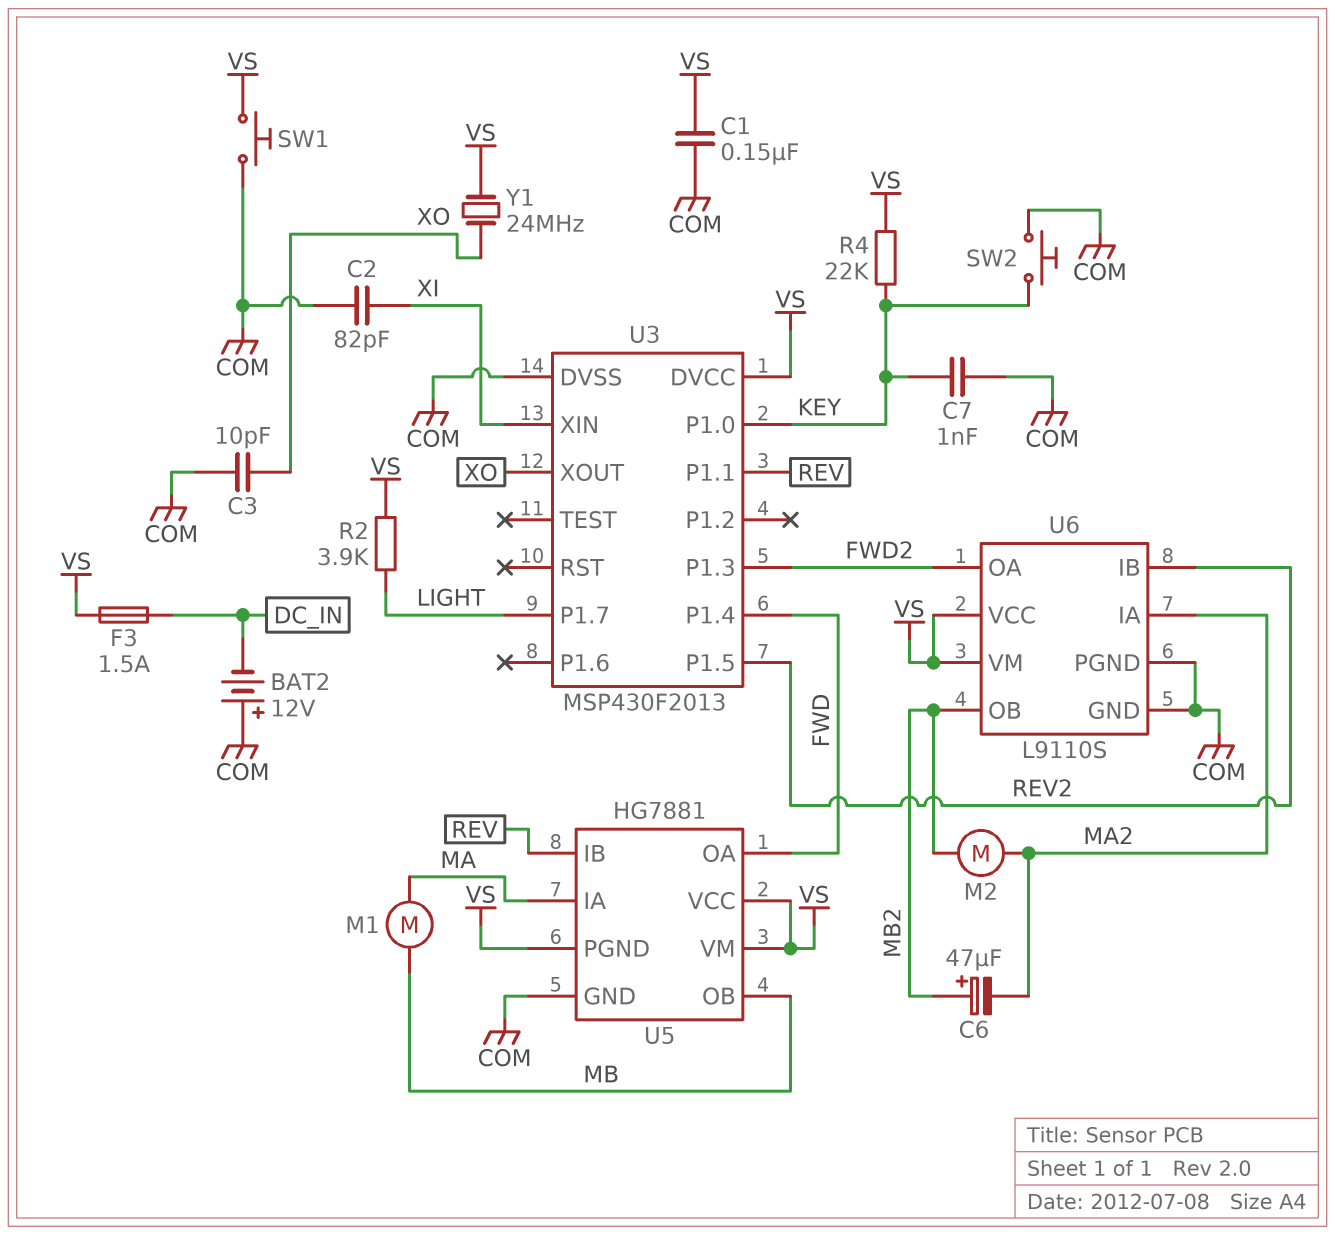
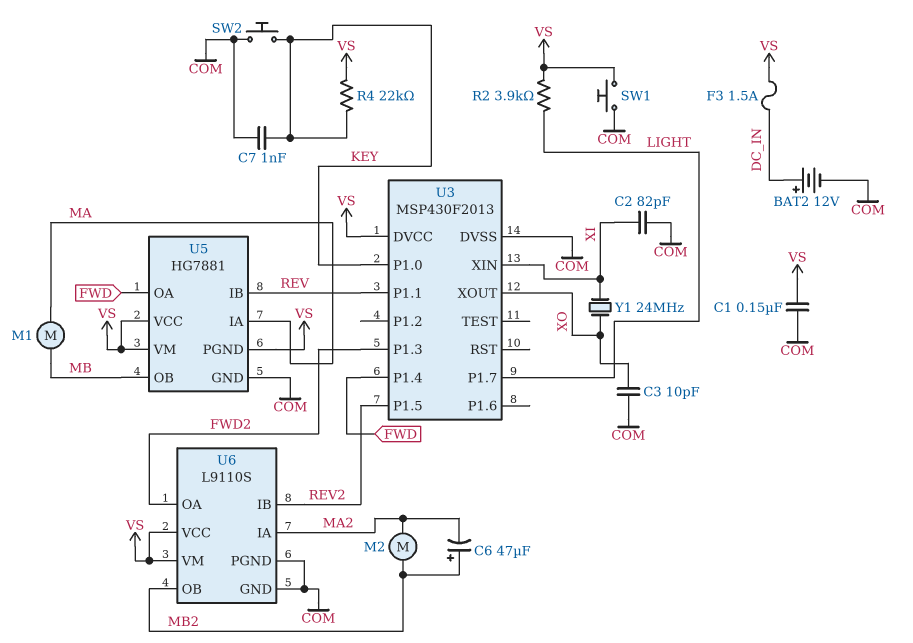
BAT2: 12V (plus COM, minus DC_IN) -> 12V (plus DC_IN, minus COM)
Y1: 24MHz (VS, XO) -> 24MHz (XI, XO)

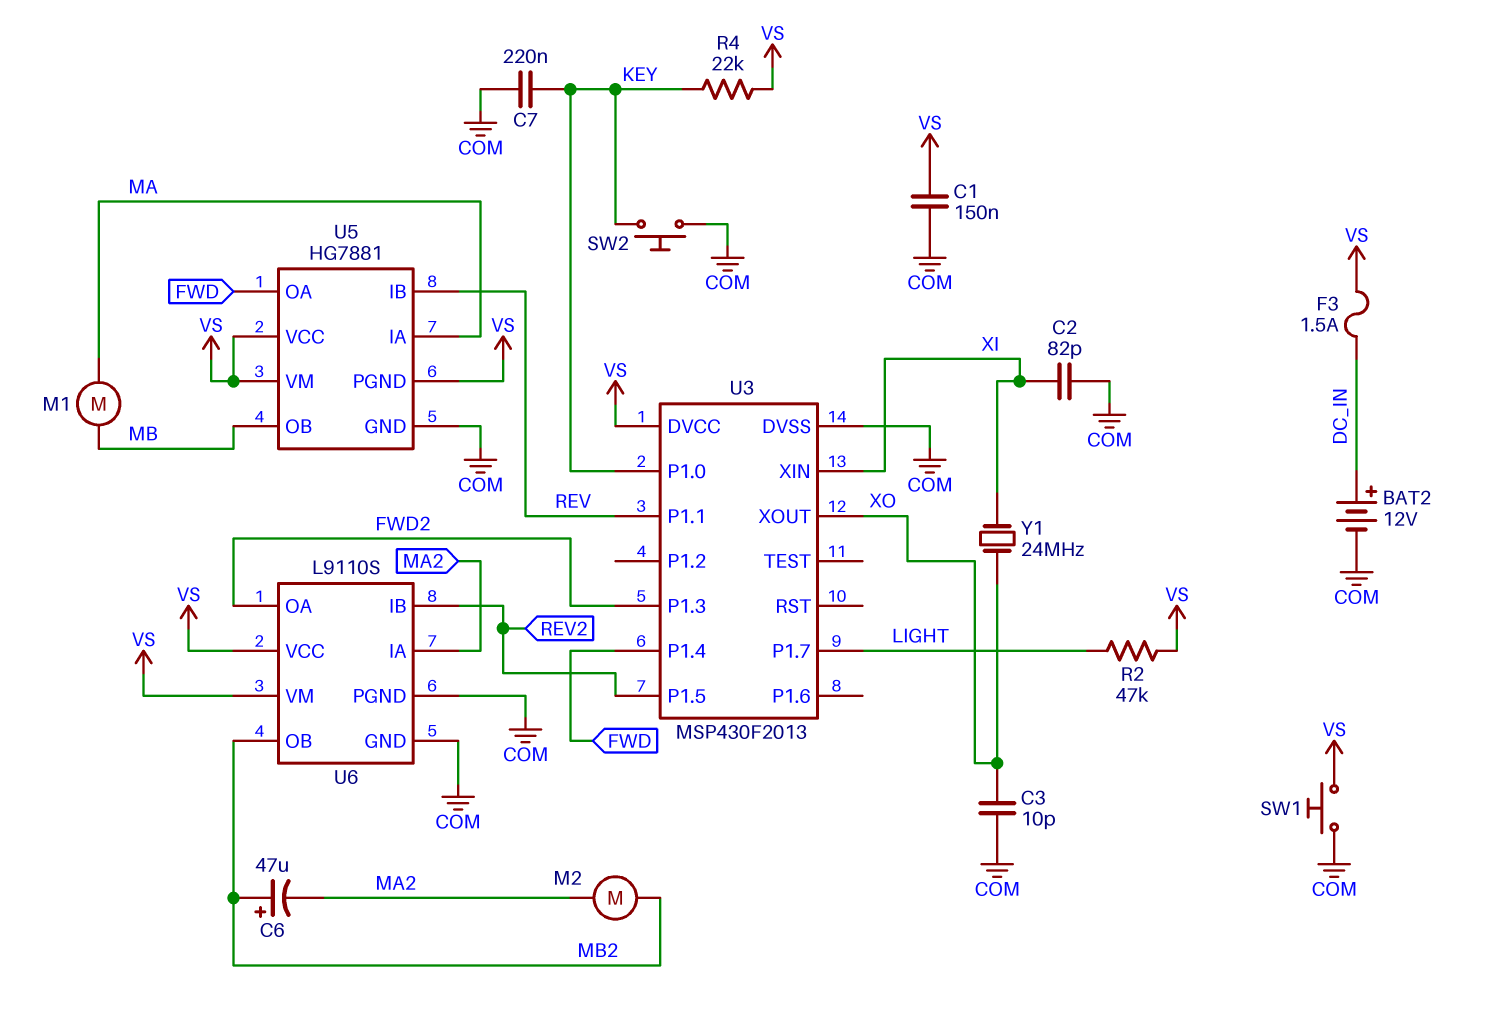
C7: 1nF (COM, KEY) -> 220nF (COM, KEY)
R2: 3.9k (LIGHT, VS) -> 47k (LIGHT, VS)

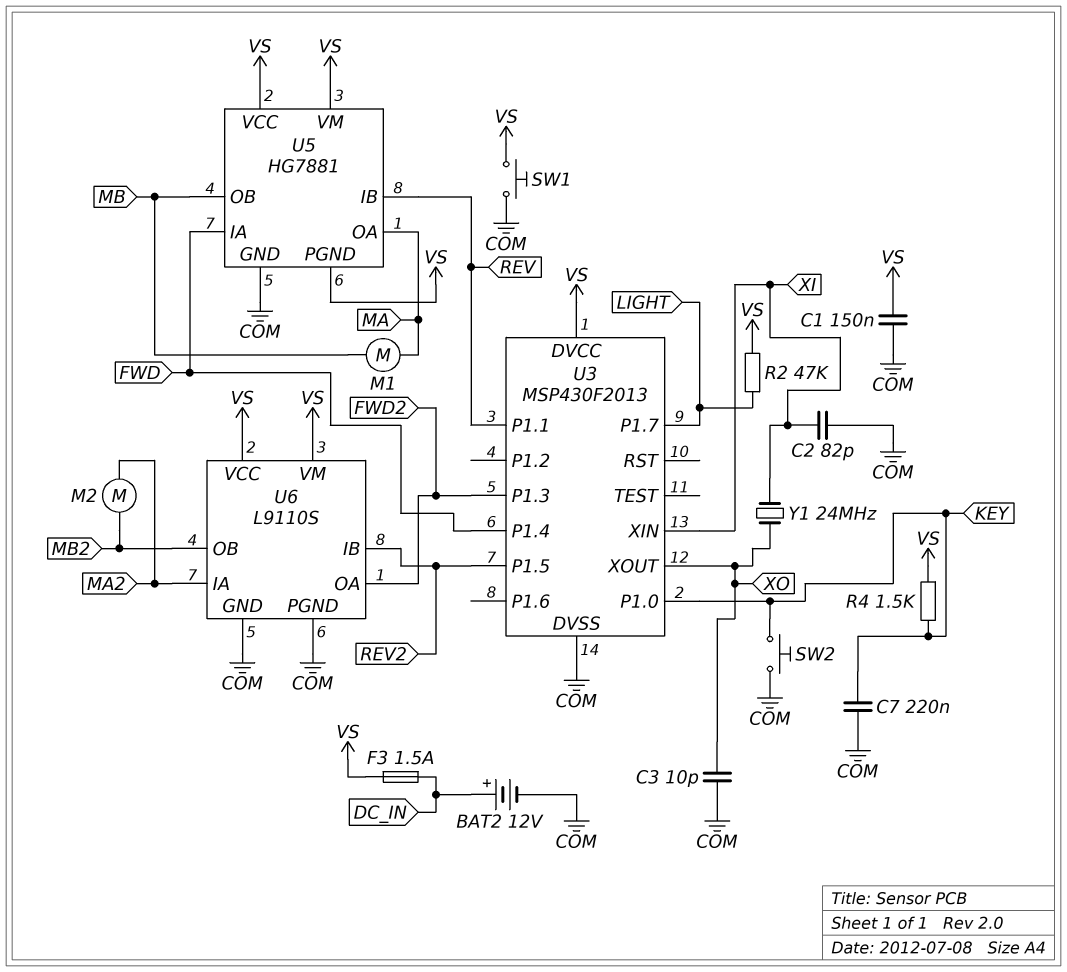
C6: 47uF (plus MB2, minus MA2) -> none
R4: 22k (KEY, VS) -> 1.5k (KEY, VS)
U5 pin IA: MA -> FWD
U5 pin OA: FWD -> MA

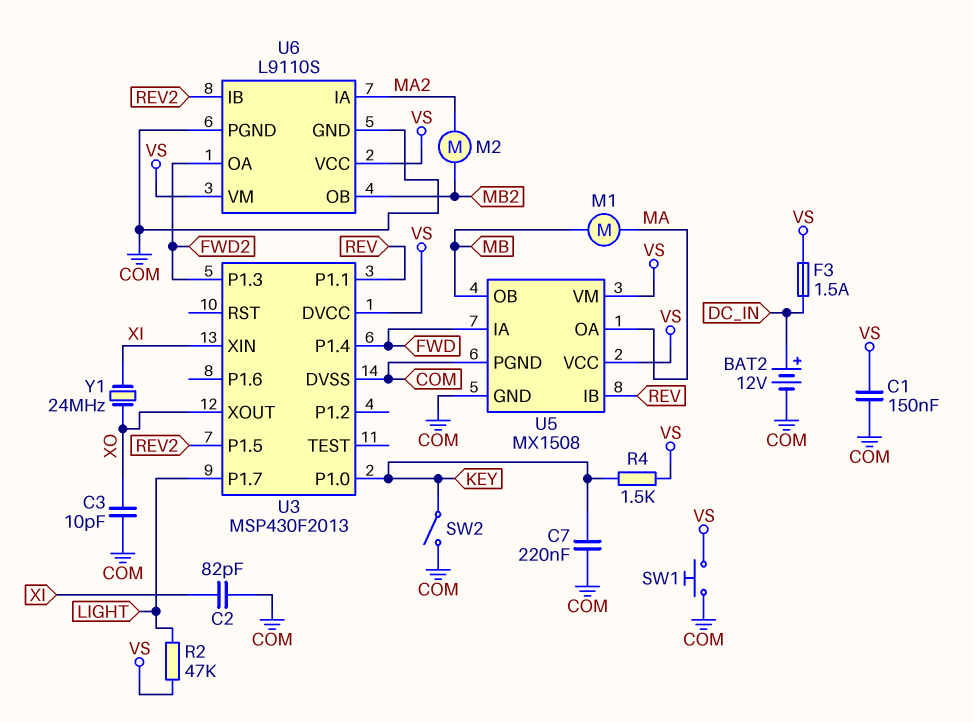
SW2: button (COM, KEY) -> switch (COM, KEY)
U5: HG7881 -> MX1508
U5 pin PGND: VS -> COM

